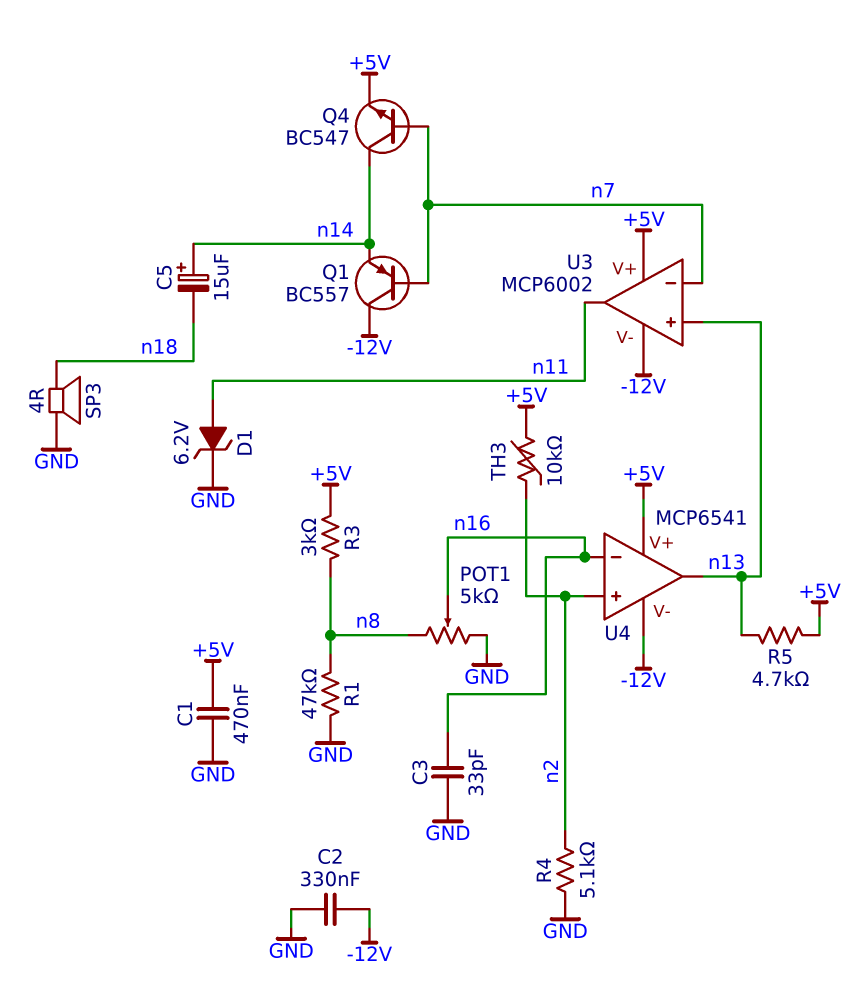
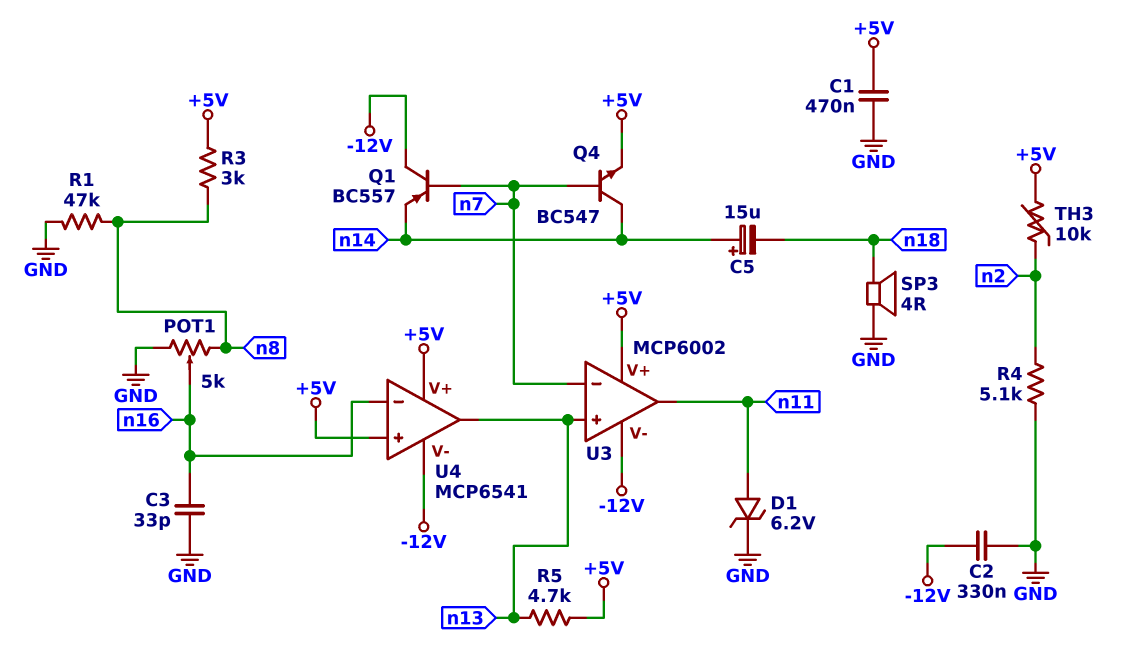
U4 pin in+: n2 -> +5V

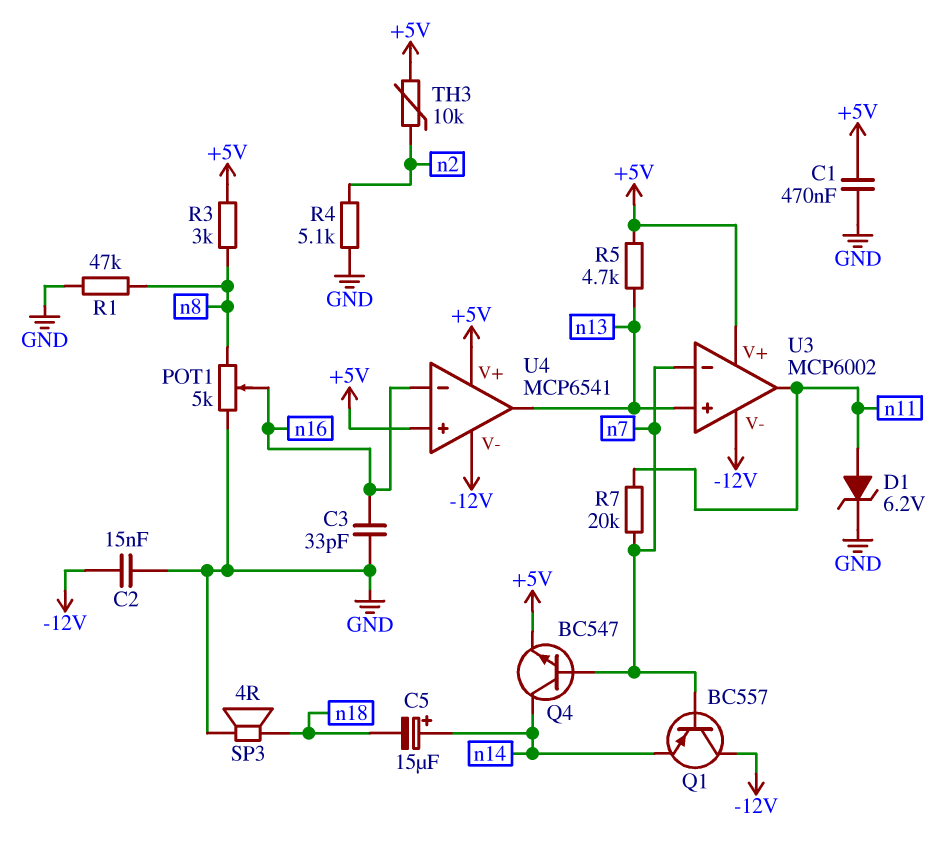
C2: 330nF (-12V, GND) -> 15nF (-12V, GND)
R7: none -> 20k (n7, n11)

